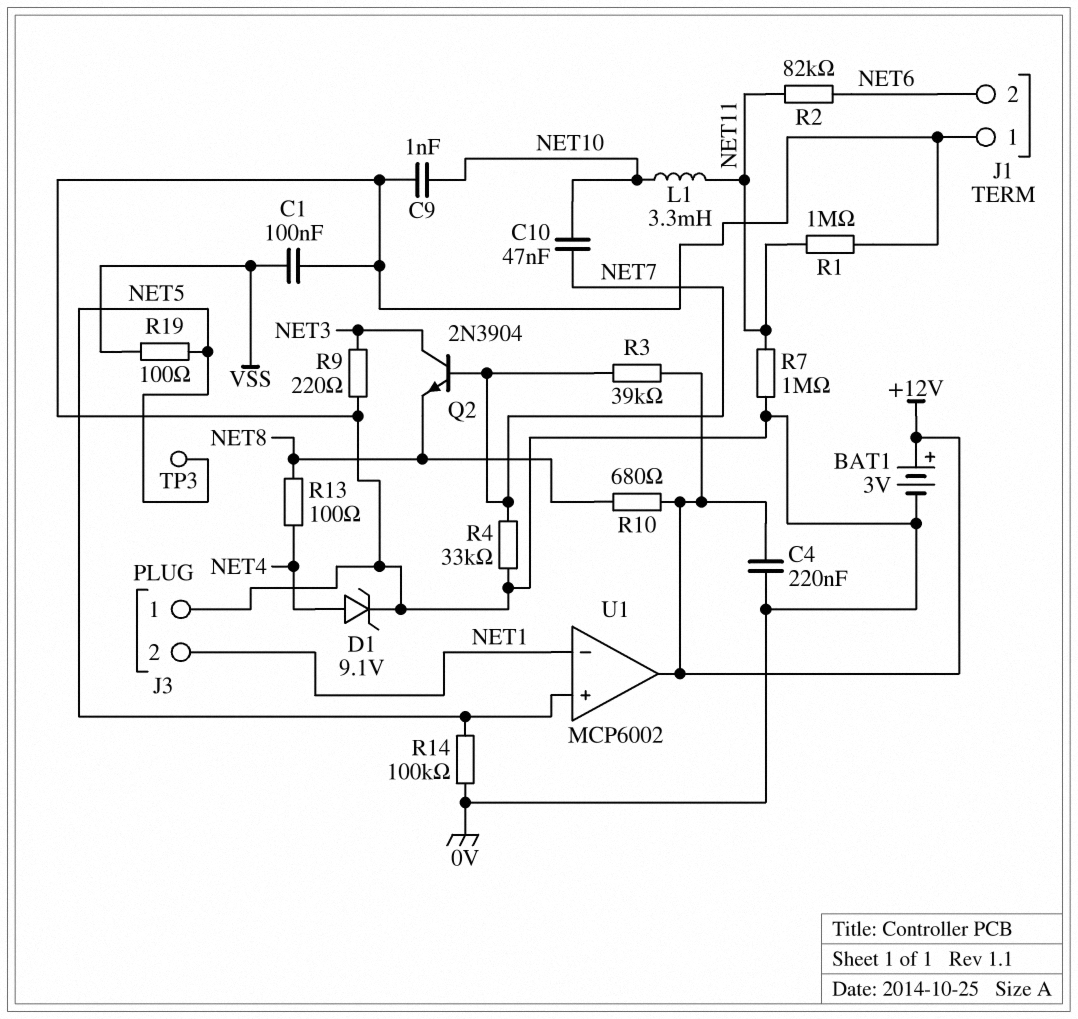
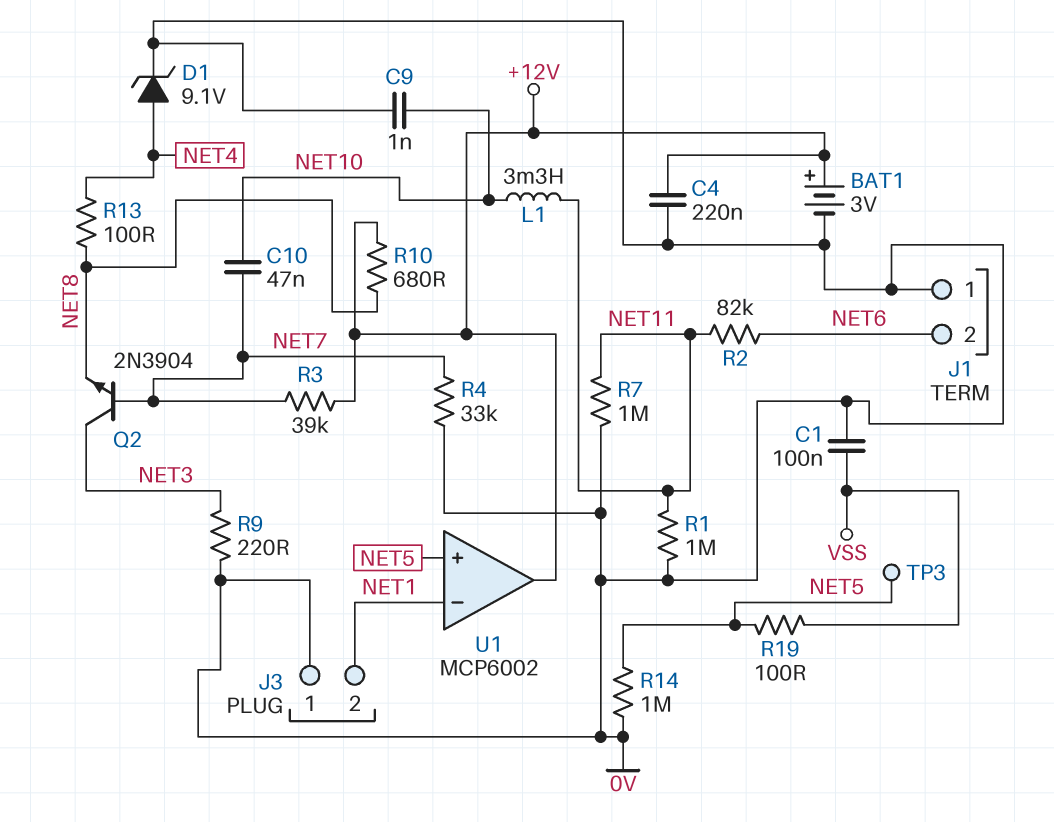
R14: 100k (0V, NET5) -> 1M (0V, NET5)

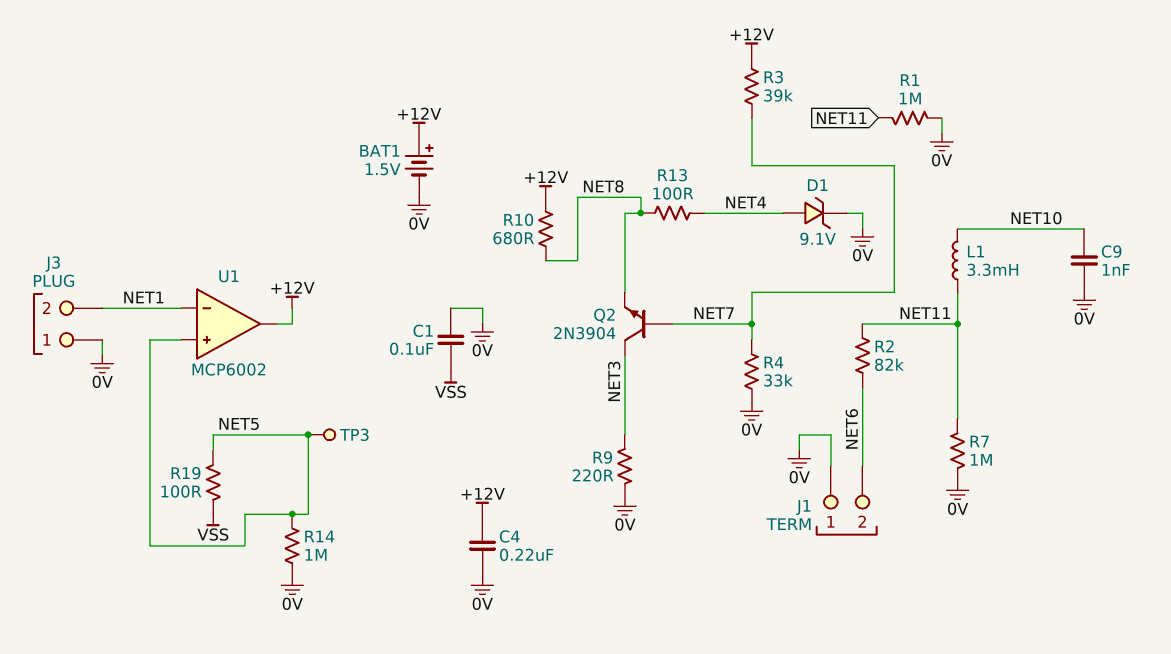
BAT1: 3V (plus +12V, minus 0V) -> 1.5V (plus +12V, minus 0V)
C10: 47nF (NET7, NET10) -> none

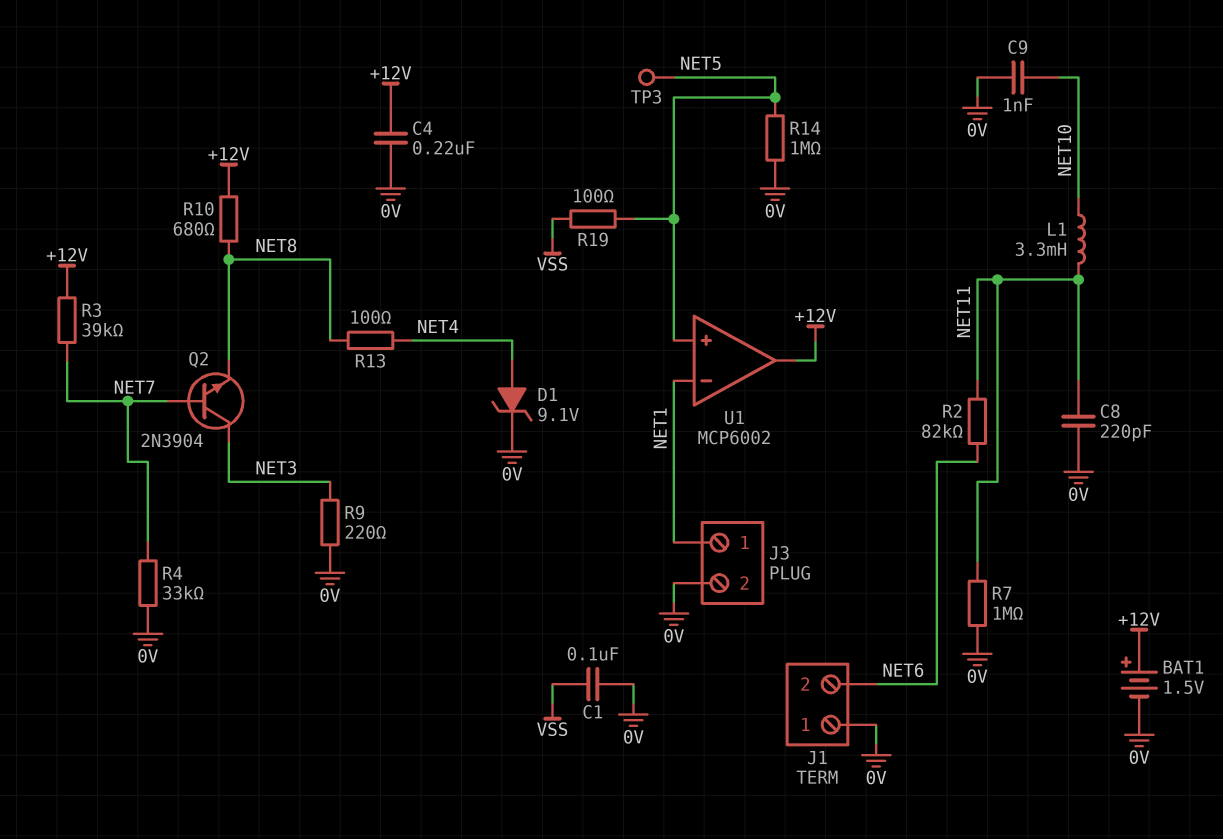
C8: none -> 220pF (0V, NET11)
J3 pin 1: 0V -> NET1
J3 pin 2: NET1 -> 0V
R1: 1M (0V, NET11) -> none

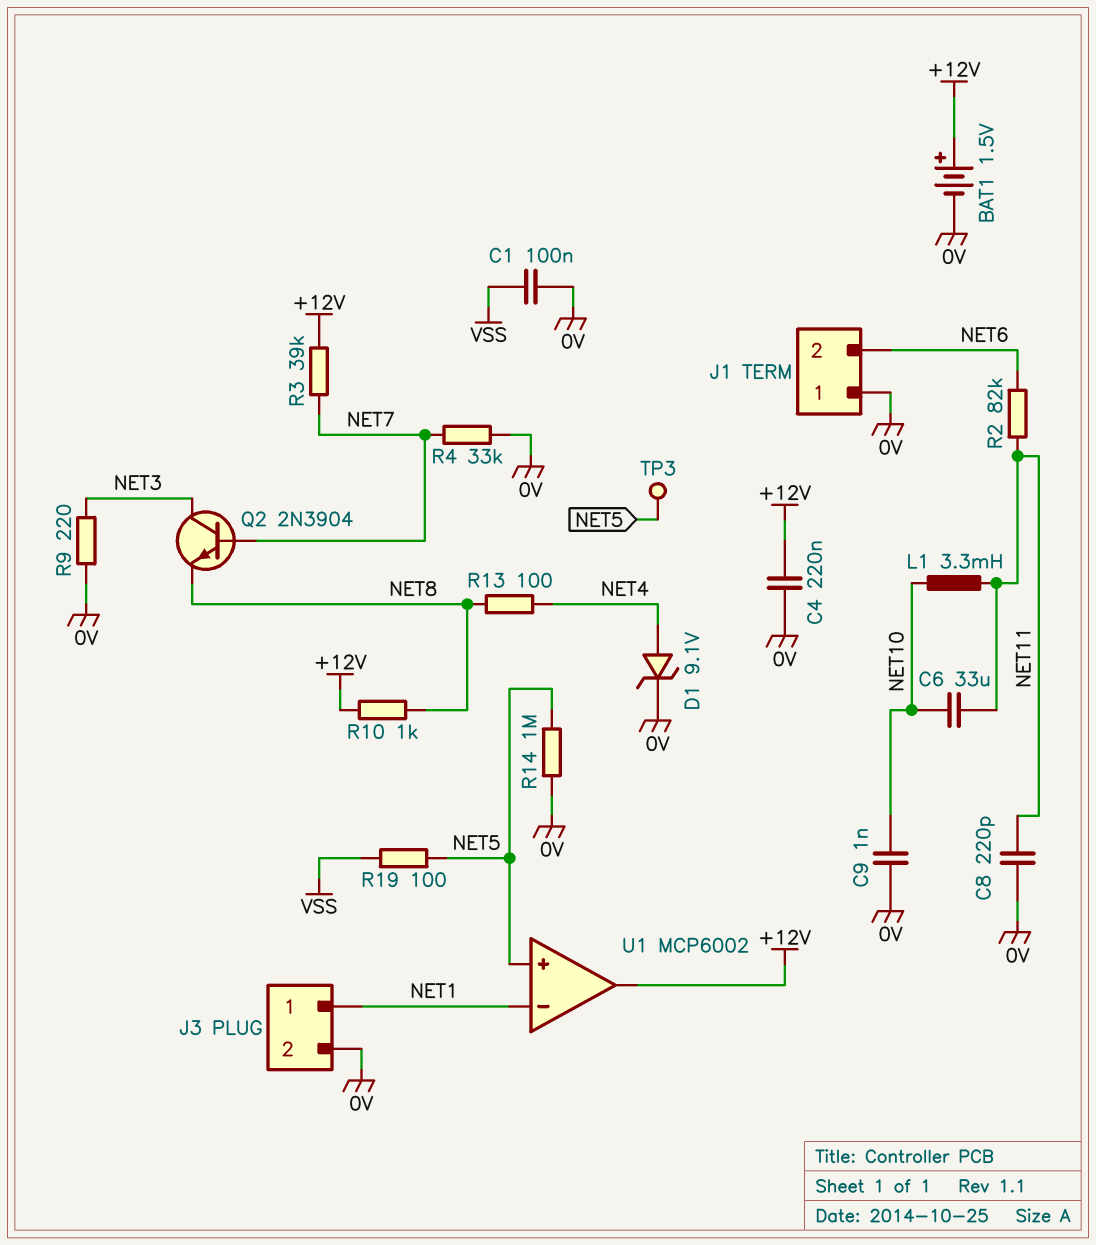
C6: none -> 33uF (NET10, NET11)
R7: 1M (0V, NET11) -> none
R10: 680 (+12V, NET8) -> 1k (+12V, NET8)

